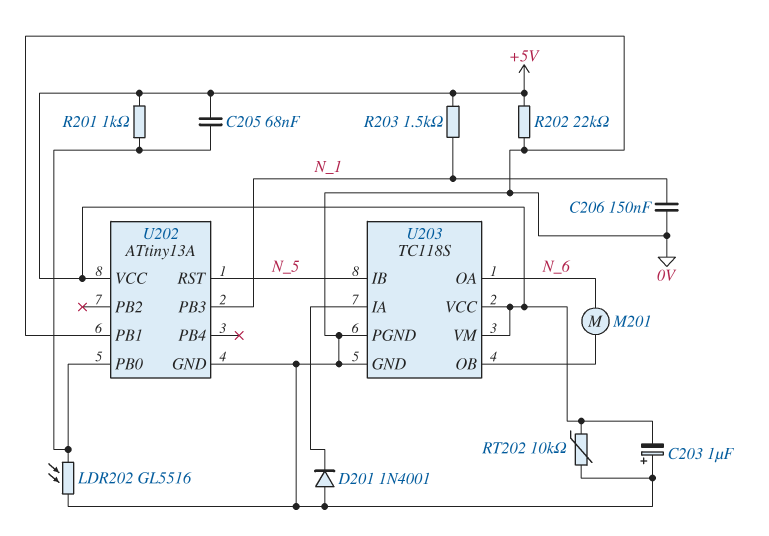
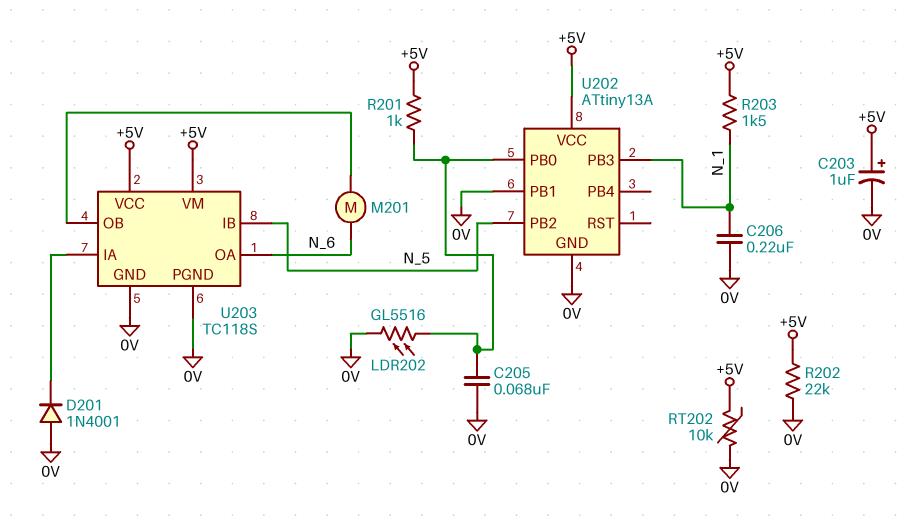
C203: 1uF (plus 0V, minus +5V) -> 1uF (plus +5V, minus 0V)
C205: 68nF (+5V, U202/PB0) -> 68nF (0V, U202/PB0)
C206: 150nF (0V, N_1) -> 220nF (0V, N_1)
U202 pin PB2: none -> N_5
U202 pin RST: N_5 -> none

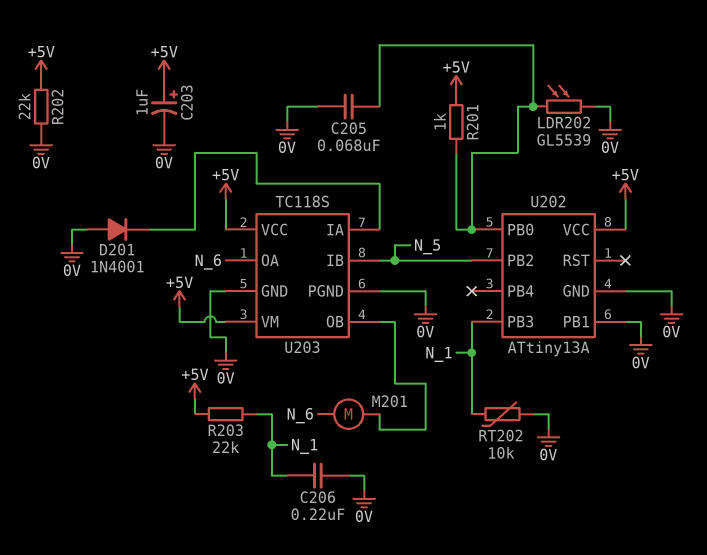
LDR202: GL5516 (0V, U202/PB0) -> GL5539 (0V, U202/PB0)
R203: 1.5k (+5V, N_1) -> 22k (+5V, N_1)
RT202: 10k (+5V, 0V) -> 10k (0V, N_1)

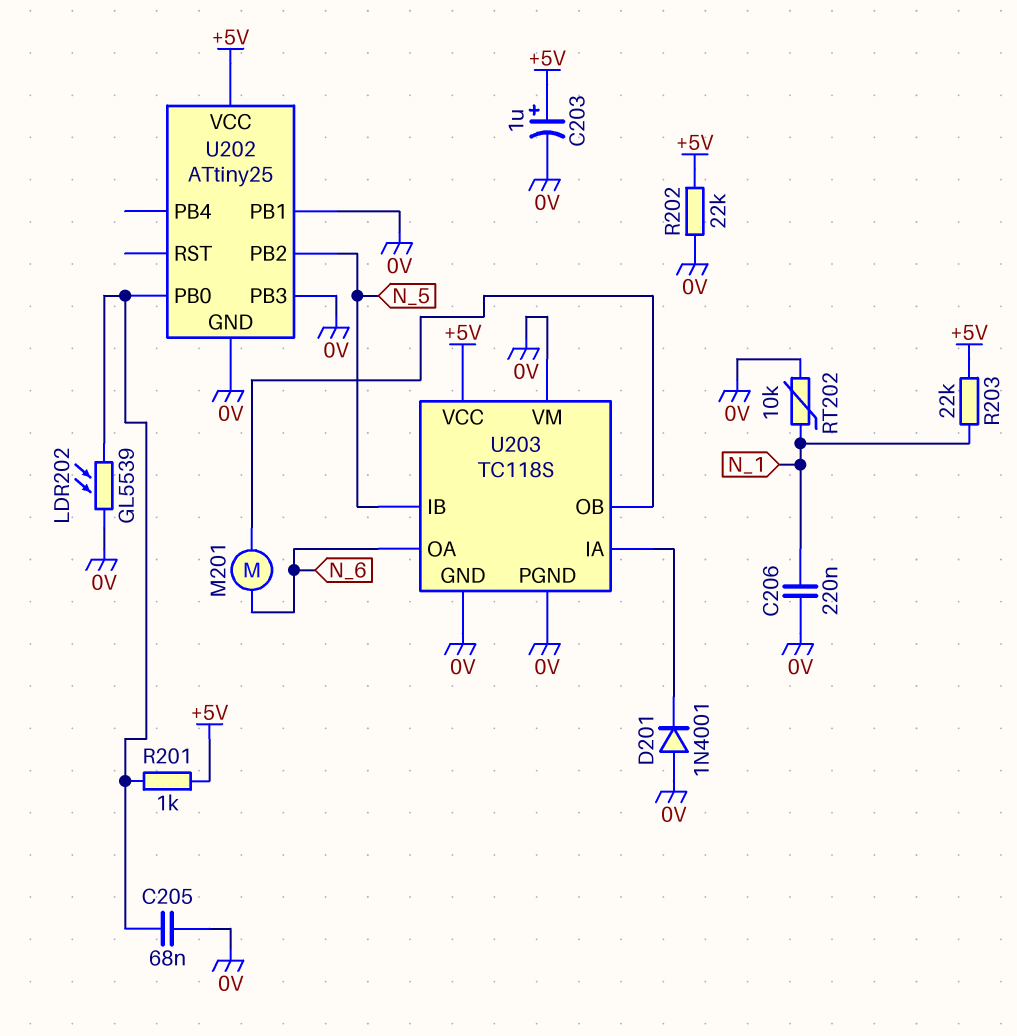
U202: ATtiny13A -> ATtiny25
U202 pin PB3: N_1 -> 0V
U203 pin VM: +5V -> 0V

